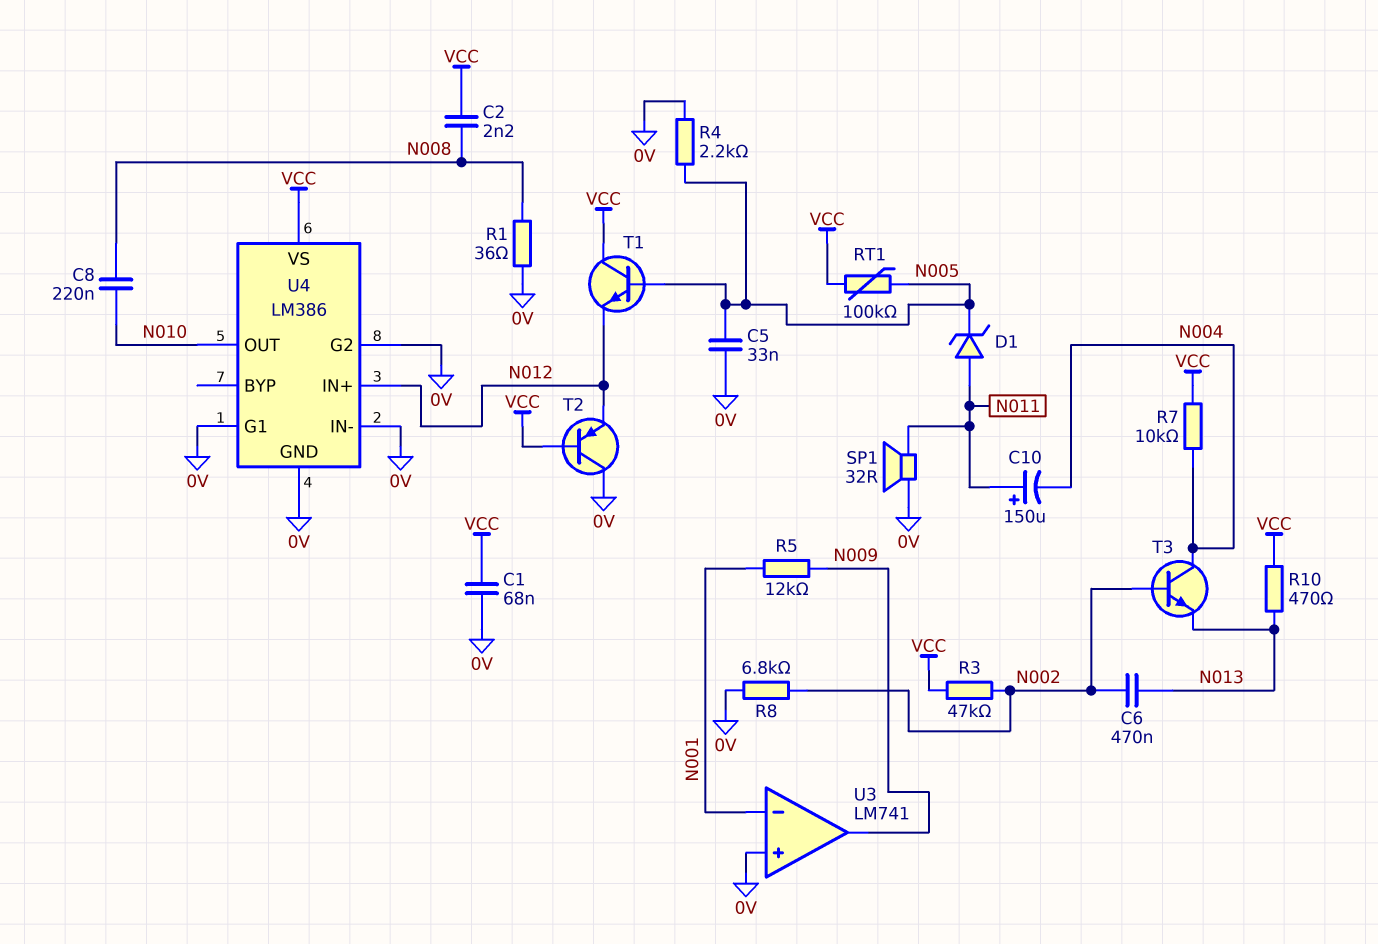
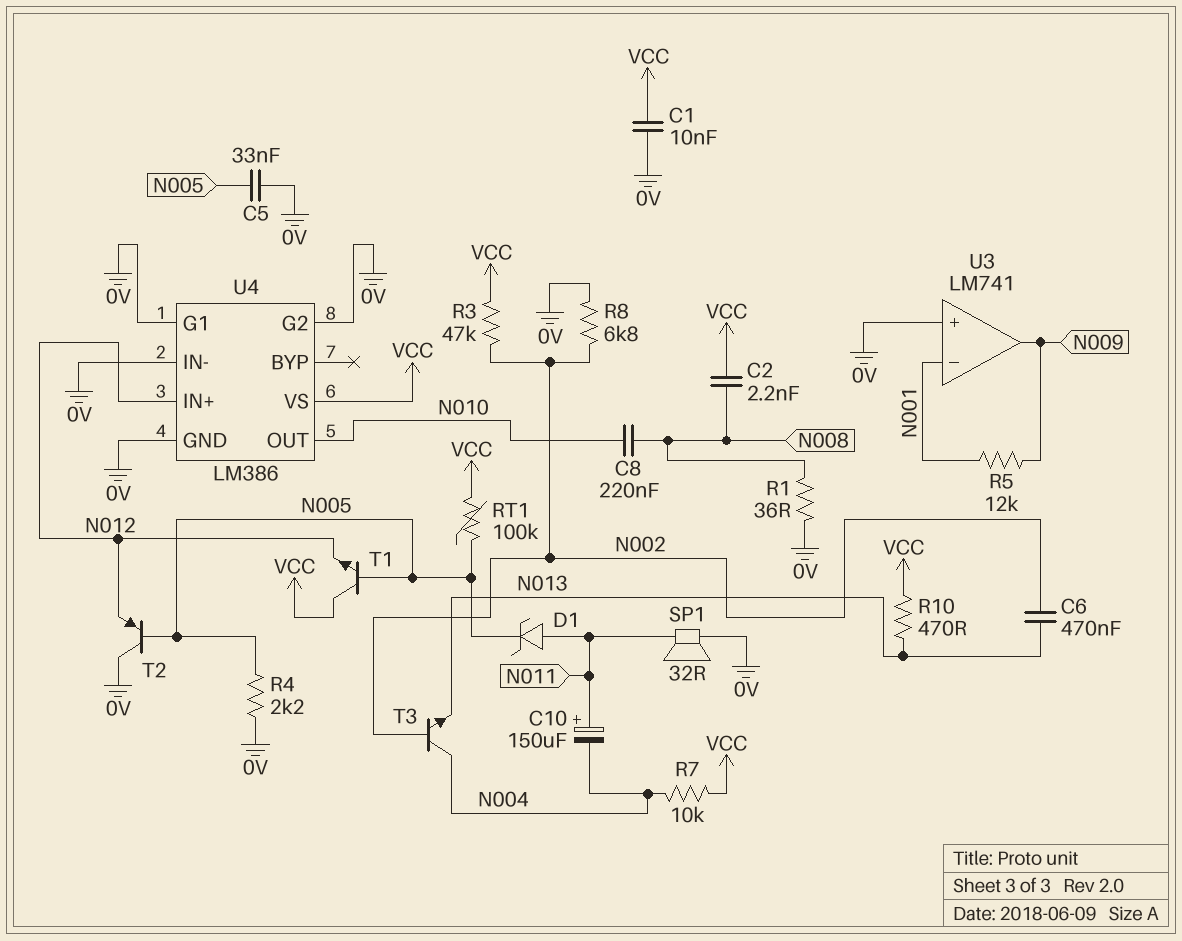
C1: 68nF (0V, VCC) -> 10nF (0V, VCC)
T2: PNP (B VCC, C 0V, E N012) -> PNP (B N005, C 0V, E N012)

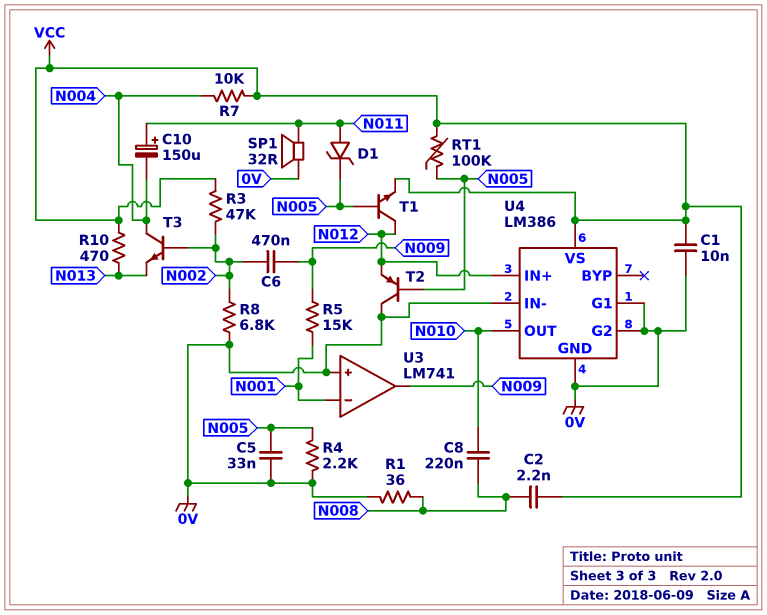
C6: 470nF (N002, N013) -> 470nF (N002, N009)
R5: 12k (N001, N009) -> 15k (N001, N009)
T1: NPN (B N005, C VCC, E N012) -> NPN (B N005, C N012, E VCC)

